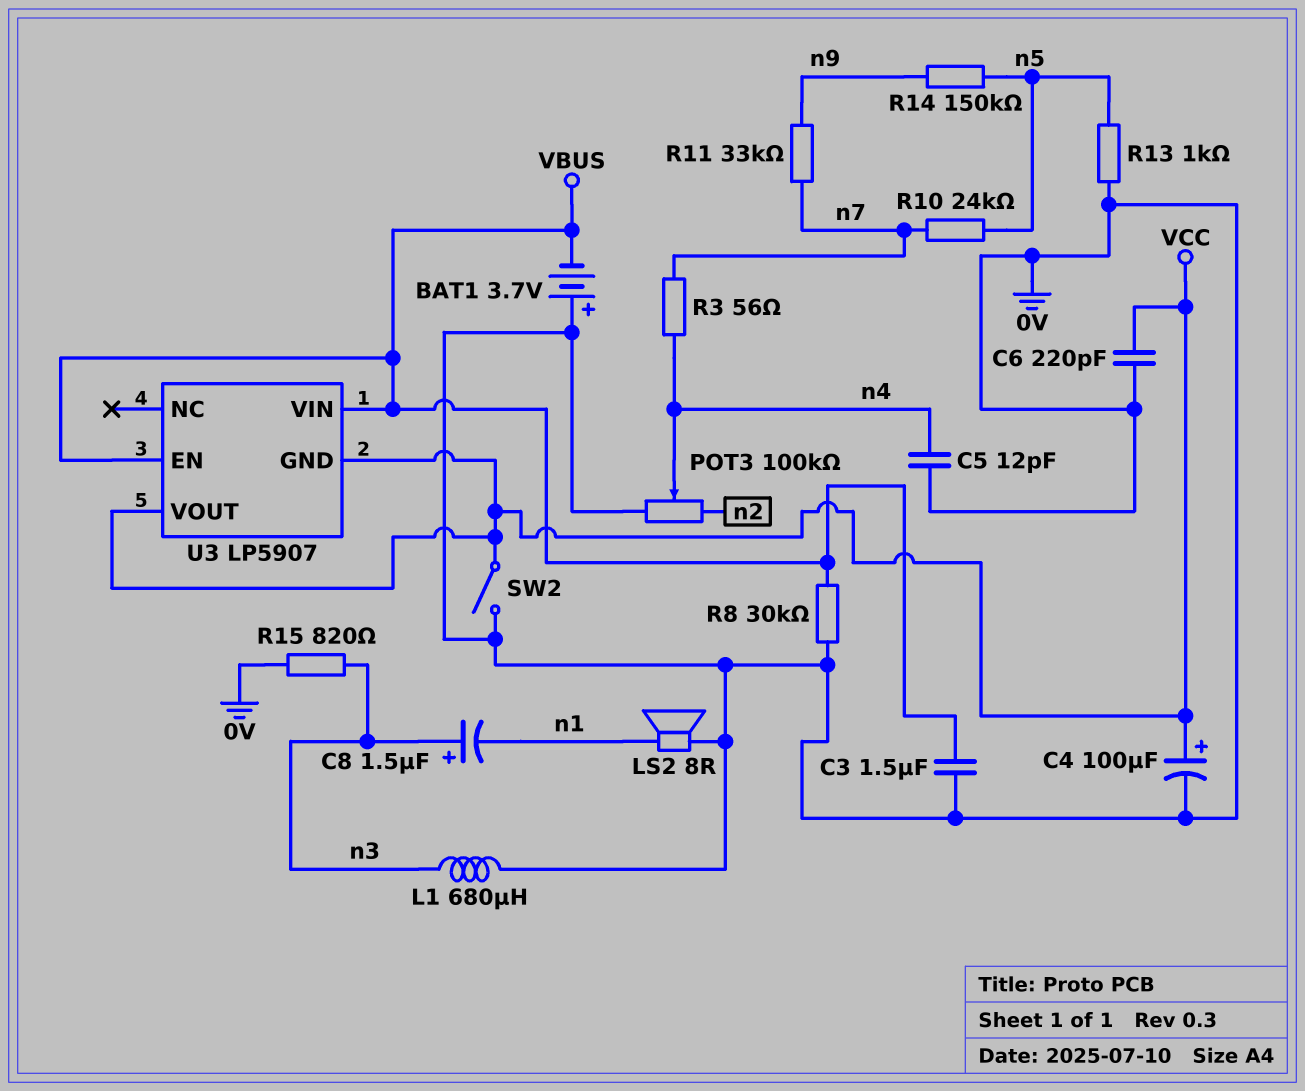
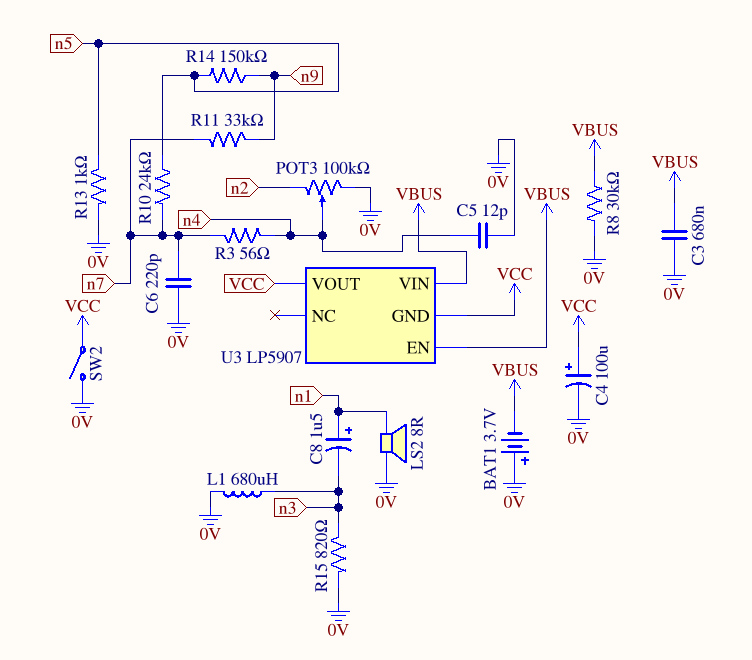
C3: 1.5uF (0V, VBUS) -> 680nF (0V, VBUS)
C6: 220pF (0V, VCC) -> 220pF (0V, n7)
C8: 1.5uF (plus n3, minus n1) -> 1.5uF (plus n1, minus n3)

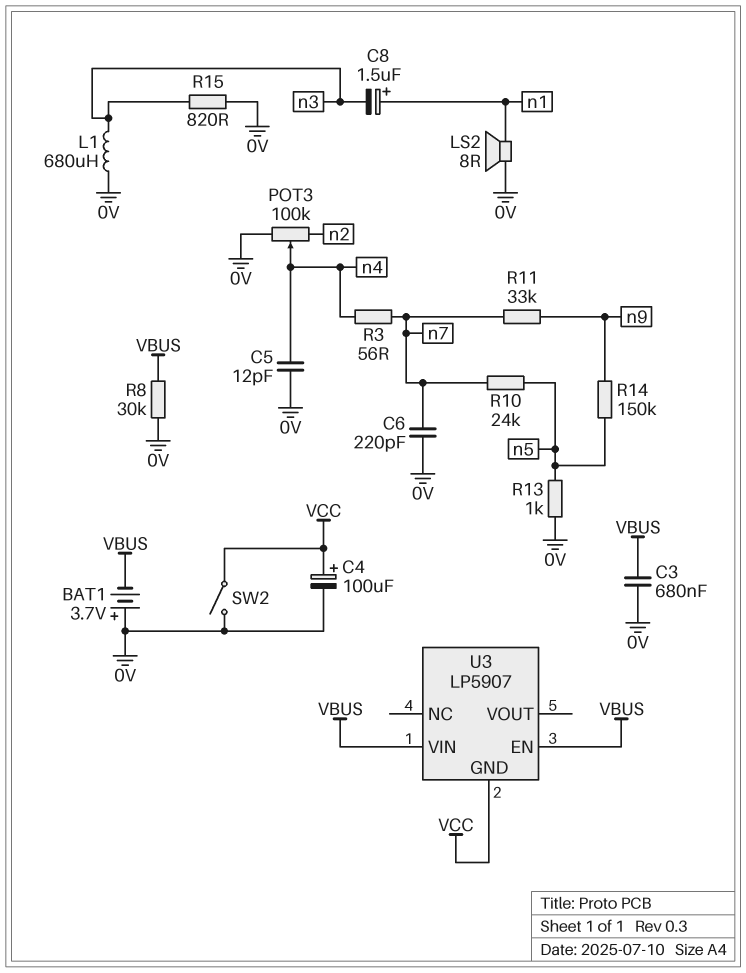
U3 pin VOUT: VCC -> none

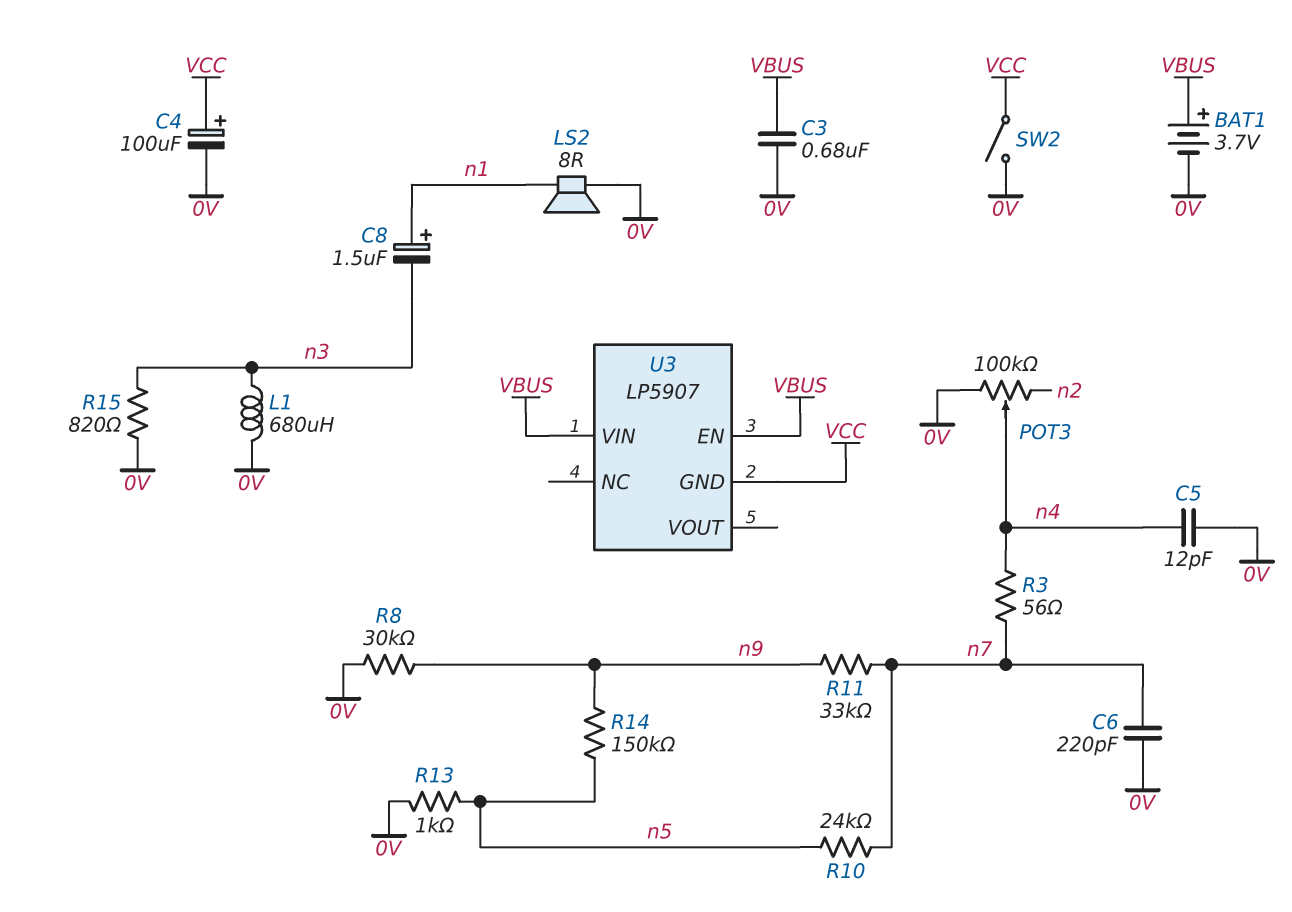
BAT1: 3.7V (plus 0V, minus VBUS) -> 3.7V (plus VBUS, minus 0V)
R8: 30k (0V, VBUS) -> 30k (0V, n9)

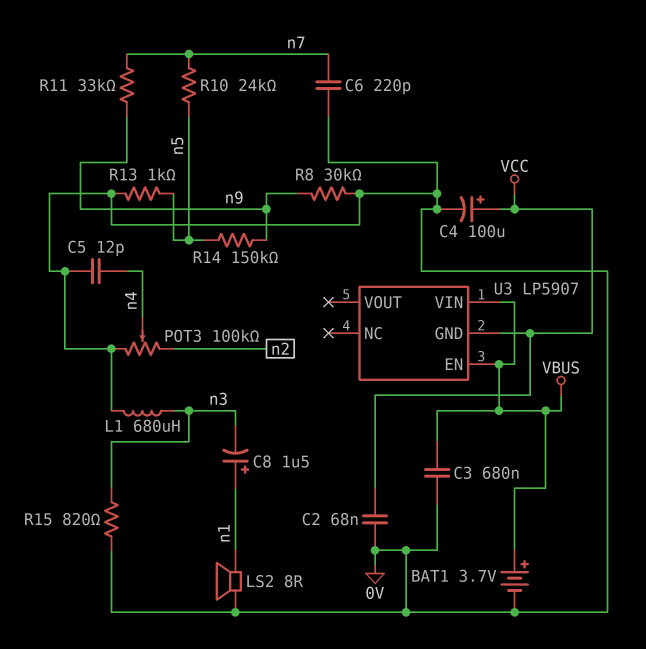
C2: none -> 68nF (0V, VCC)
R3: 56 (n4, n7) -> none
SW2: switch (0V, VCC) -> none

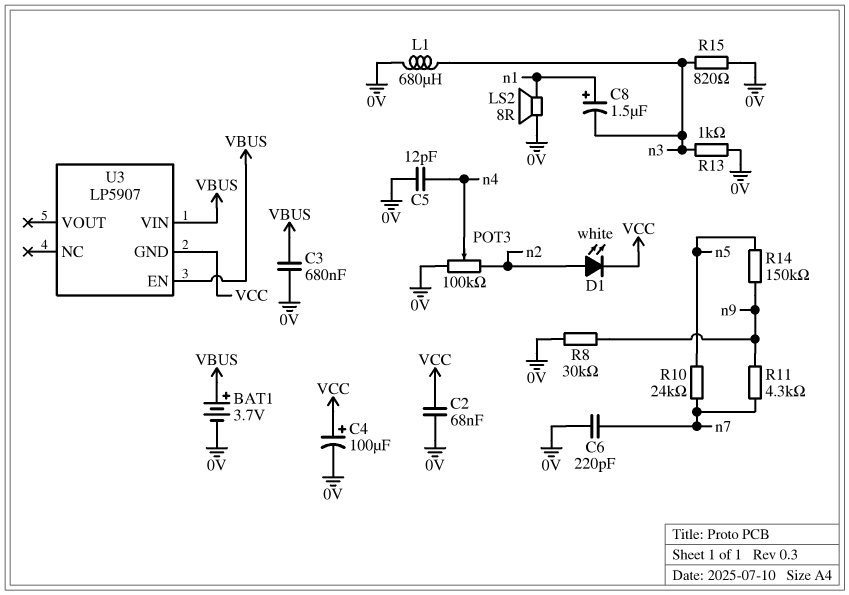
D1: none -> LED white (A n2, K VCC)
R11: 33k (n7, n9) -> 4.3k (n7, n9)
R13: 1k (0V, n5) -> 1k (0V, n3)

